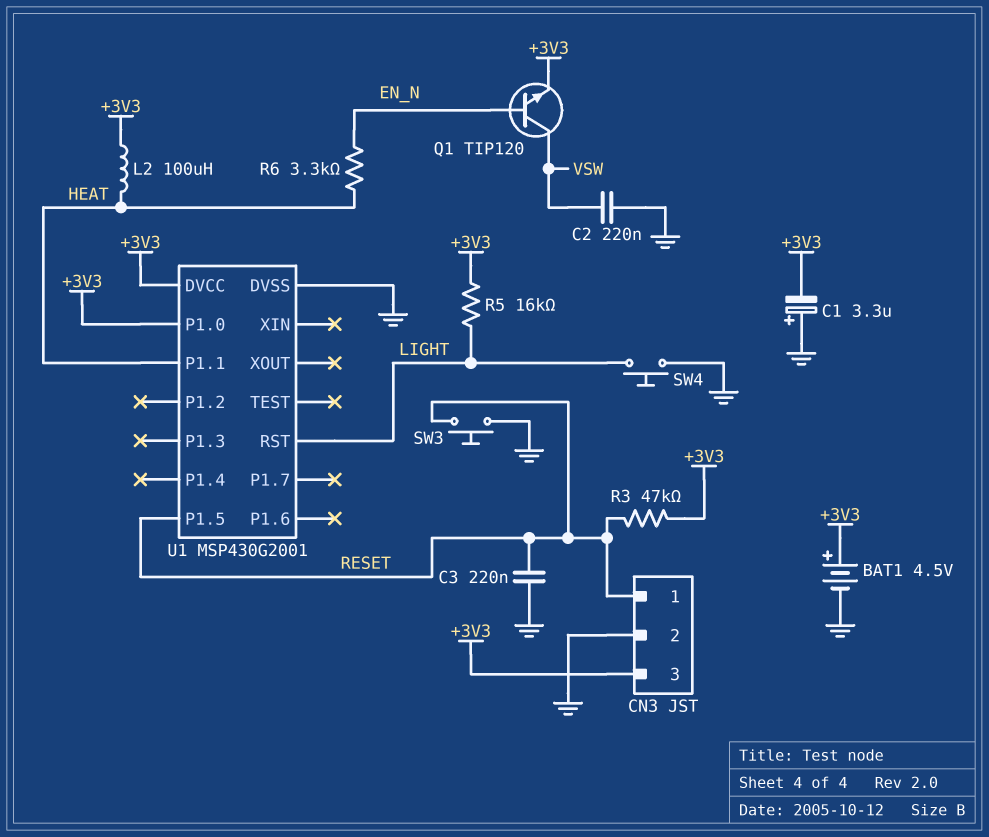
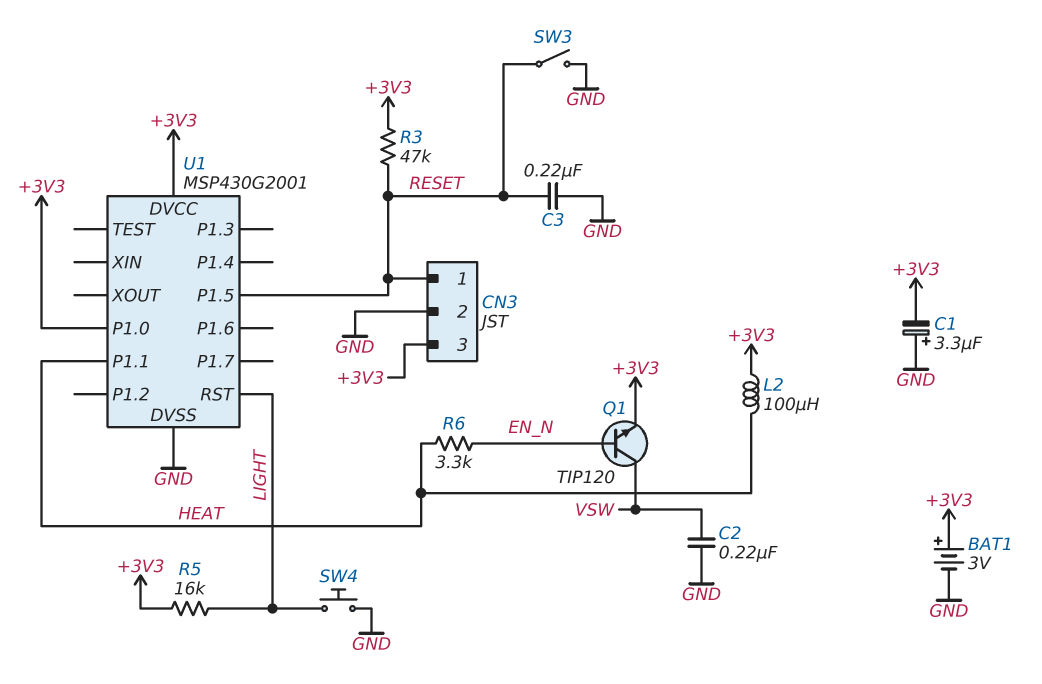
BAT1: 4.5V (plus +3V3, minus GND) -> 3V (plus +3V3, minus GND)
SW3: button (GND, RESET) -> switch (GND, RESET)

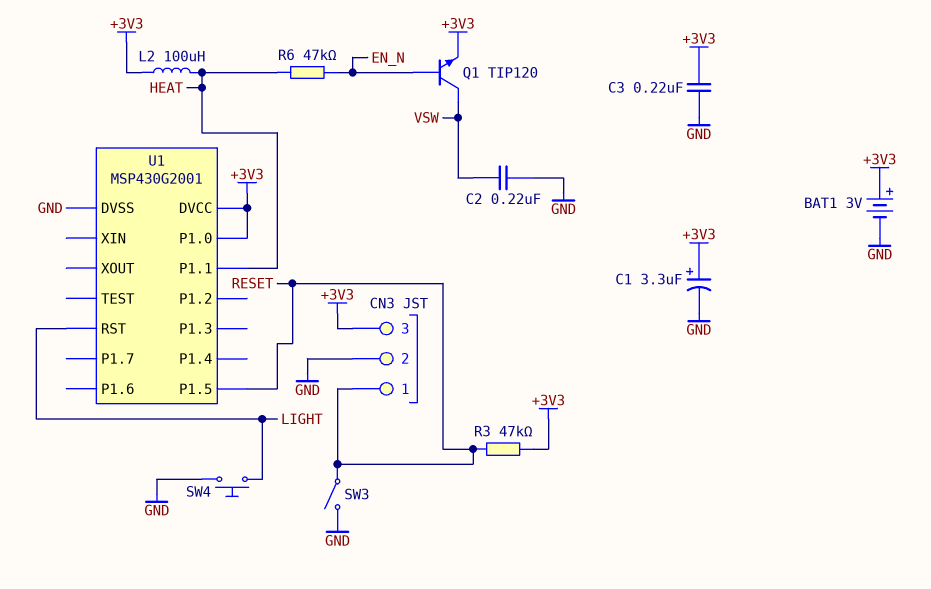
C1: 3.3uF (plus GND, minus +3V3) -> 3.3uF (plus +3V3, minus GND)
C3: 220nF (GND, RESET) -> 220nF (+3V3, GND)
R5: 16k (+3V3, LIGHT) -> none
R6: 3.3k (EN_N, HEAT) -> 47k (EN_N, HEAT)

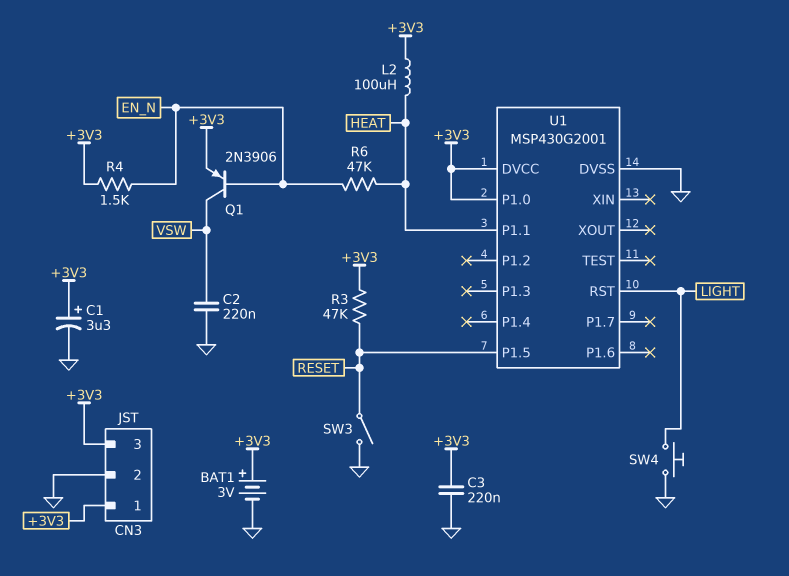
CN3 pin 1: RESET -> +3V3
Q1: NPN TIP120 (B EN_N, C VSW, E +3V3) -> PNP 2N3906 (B EN_N, C VSW, E +3V3)
R4: none -> 1.5k (+3V3, EN_N)

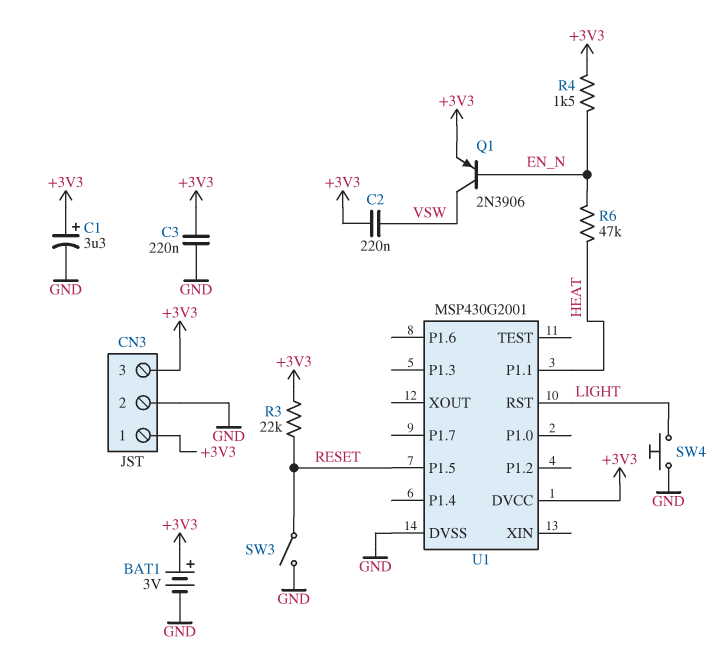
C2: 220nF (GND, VSW) -> 220nF (+3V3, VSW)
L2: 100uH (+3V3, HEAT) -> none
R3: 47k (+3V3, RESET) -> 22k (+3V3, RESET)
U1 pin P1.0: +3V3 -> none

